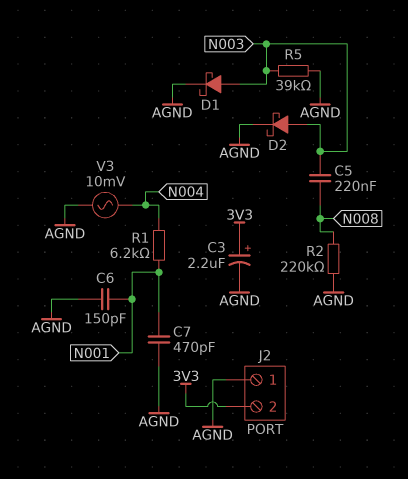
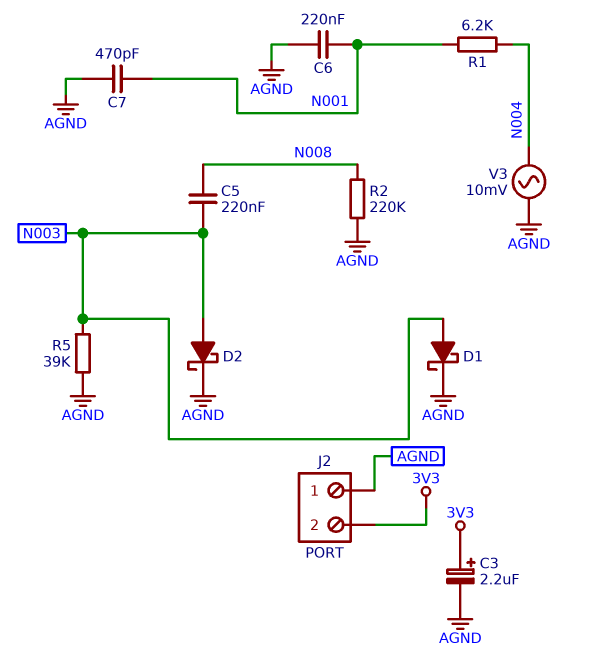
C6: 150pF (AGND, N001) -> 220nF (AGND, N001)

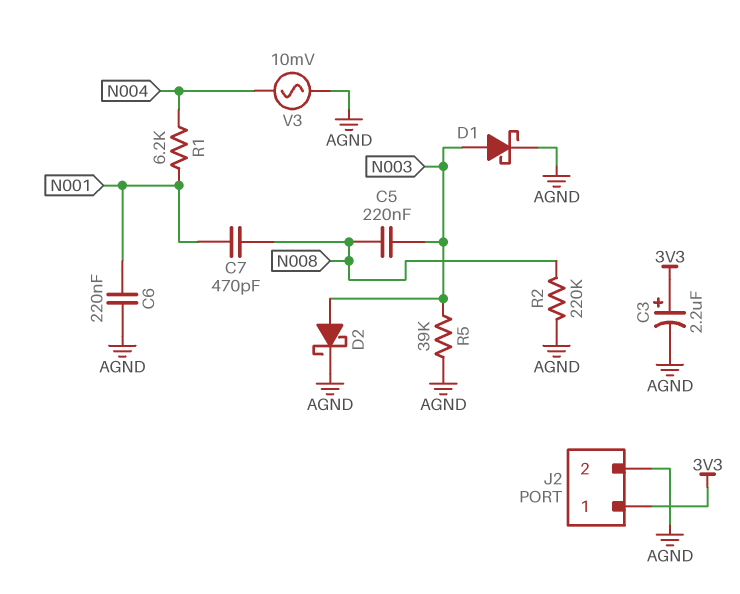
C7: 470pF (AGND, N001) -> 470pF (N001, N008)
J2 pin 1: AGND -> 3V3
J2 pin 2: 3V3 -> AGND

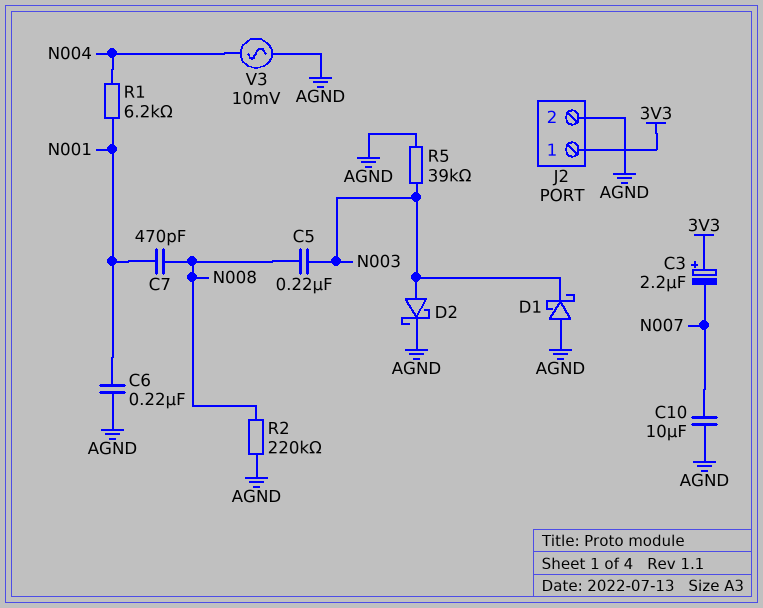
C3: 2.2uF (plus 3V3, minus AGND) -> 2.2uF (plus 3V3, minus N007)
C10: none -> 10uF (AGND, N007)
D1: schottky (A N003, K AGND) -> schottky (A AGND, K N003)

